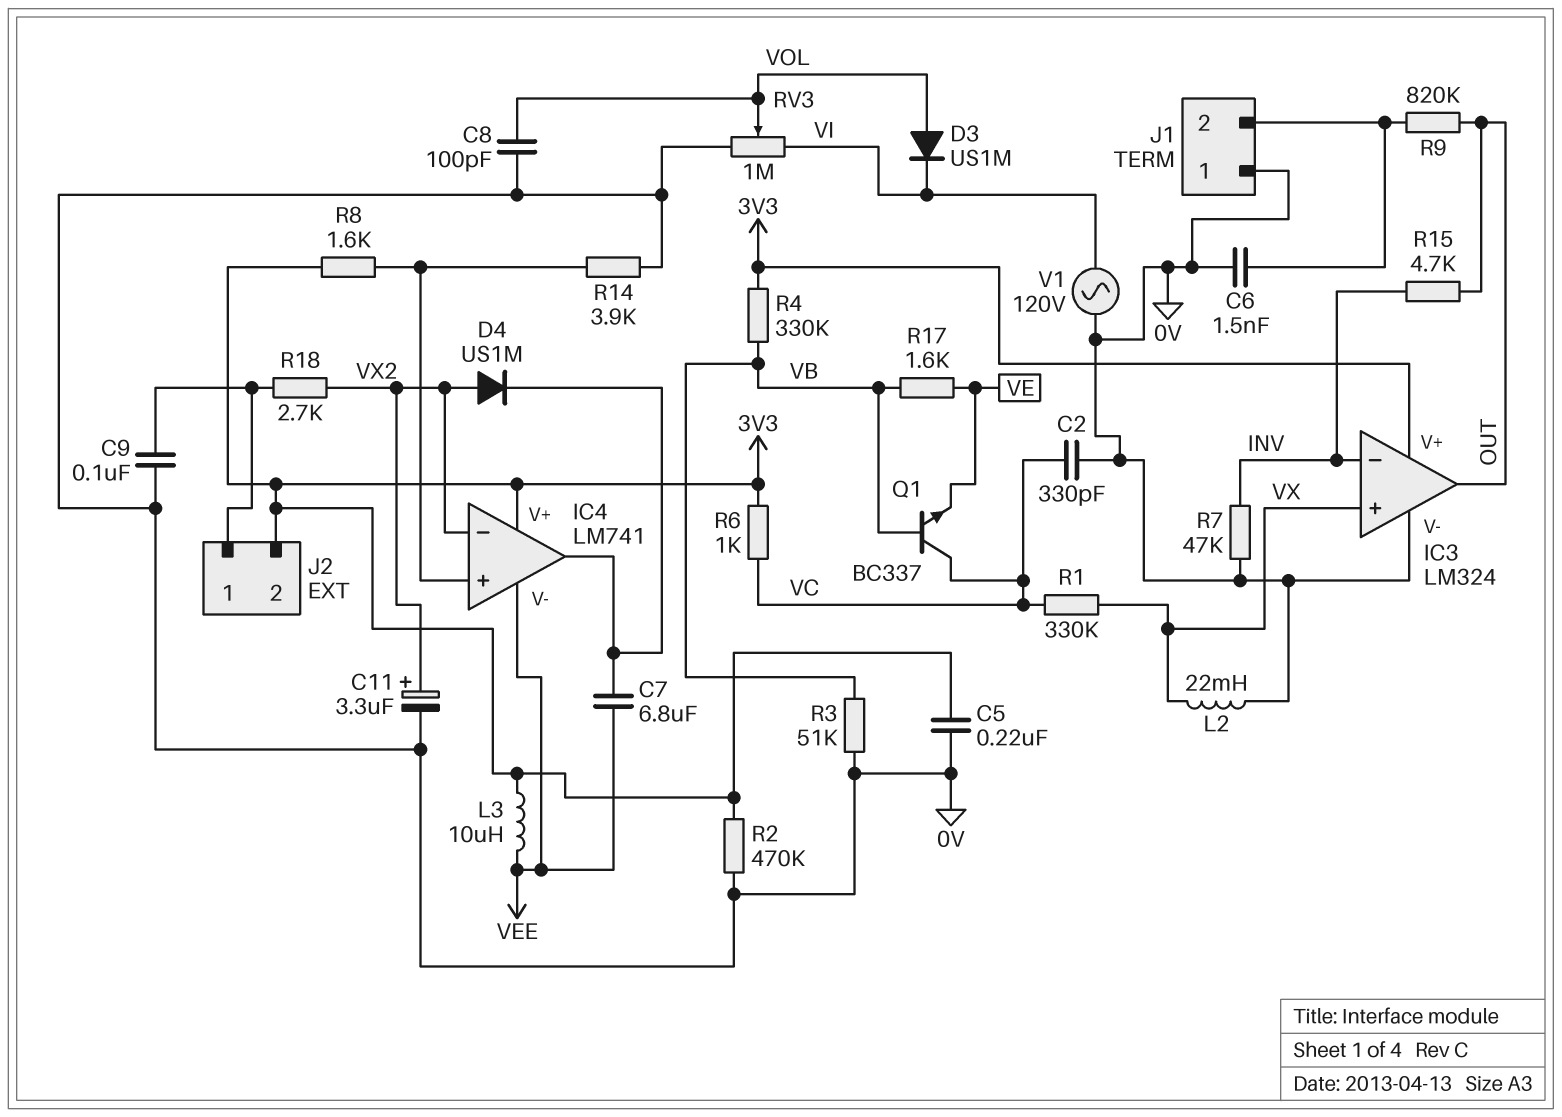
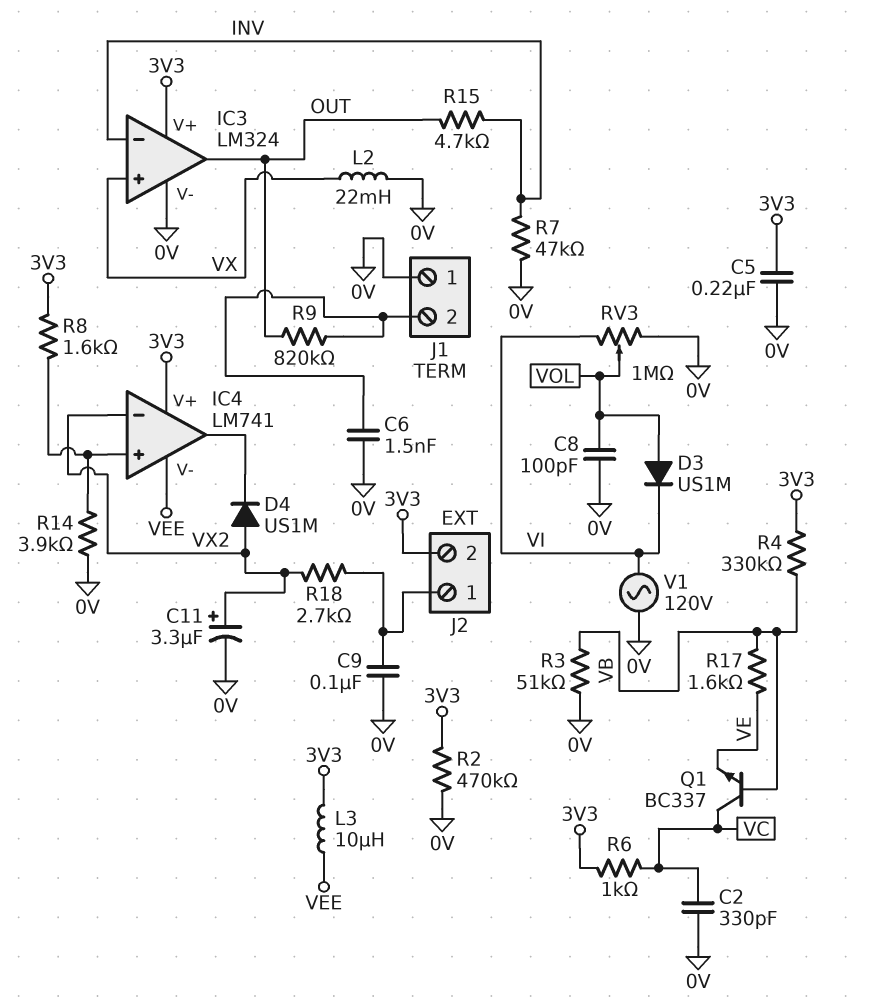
C7: 6.8uF (IC4/out, VEE) -> none
R1: 330k (VC, VX) -> none

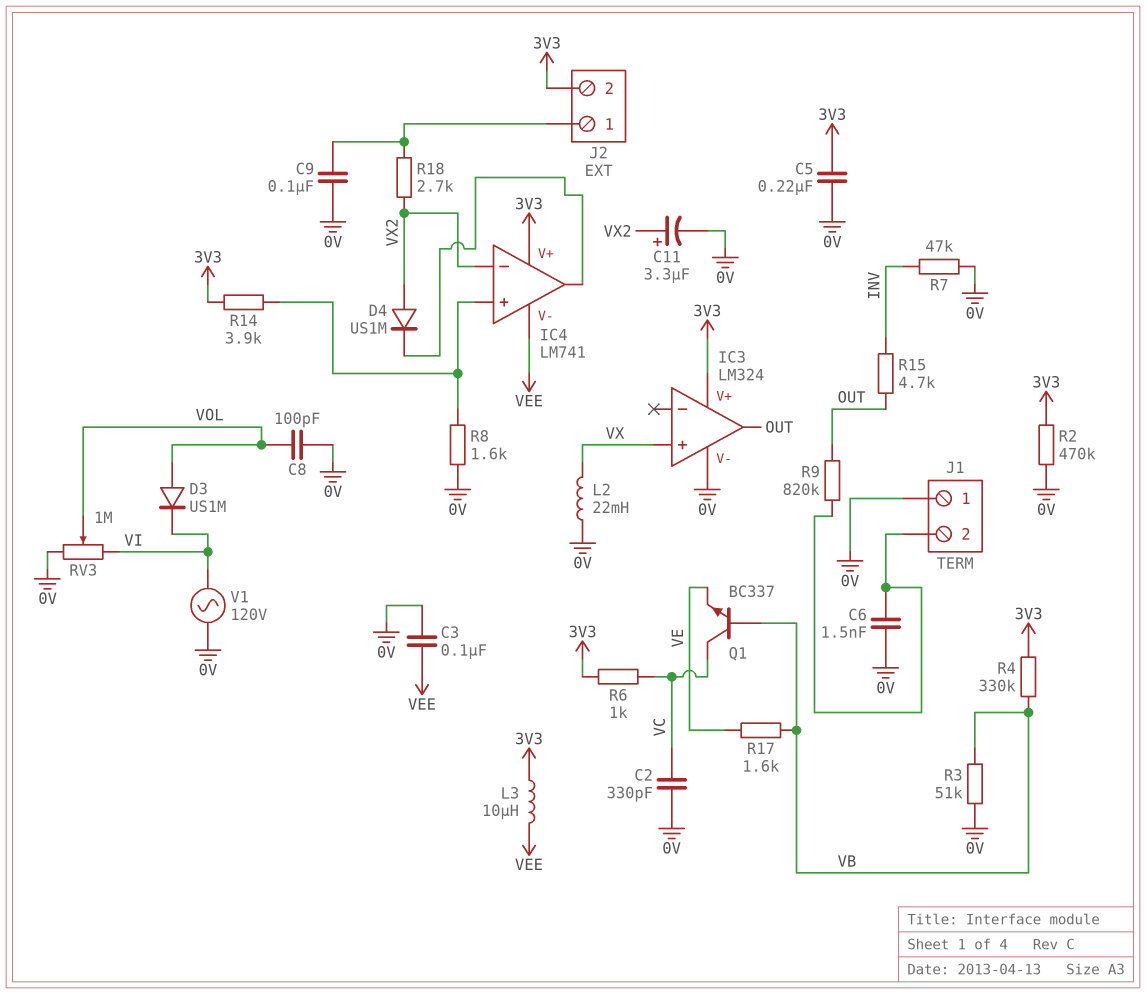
C3: none -> 100nF (0V, VEE)
IC3 pin in-: INV -> none
R8: 1.6k (3V3, IC4/in+) -> 1.6k (0V, IC4/in+)
R14: 3.9k (0V, IC4/in+) -> 3.9k (3V3, IC4/in+)

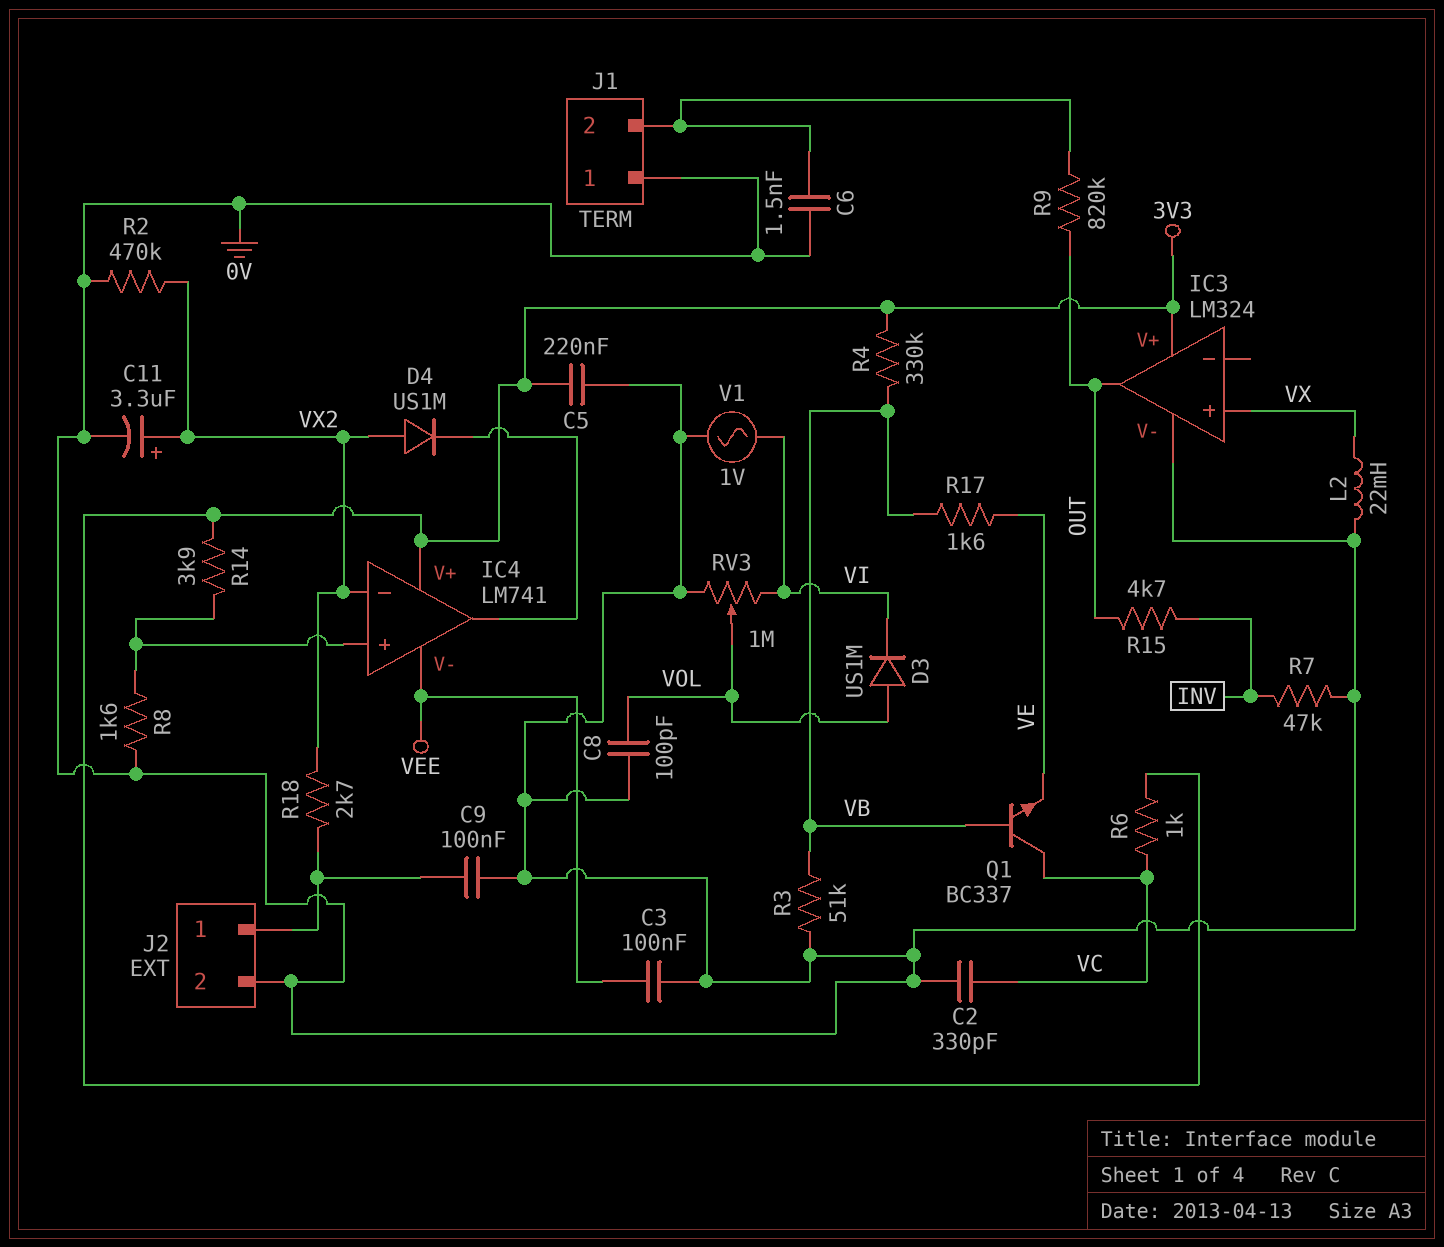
J2 pin 2: 3V3 -> 0V
L3: 10uH (3V3, VEE) -> none
R2: 470k (0V, 3V3) -> 470k (0V, VX2)
V1: AC 120V (0V, VI) -> AC 1V (0V, VI)

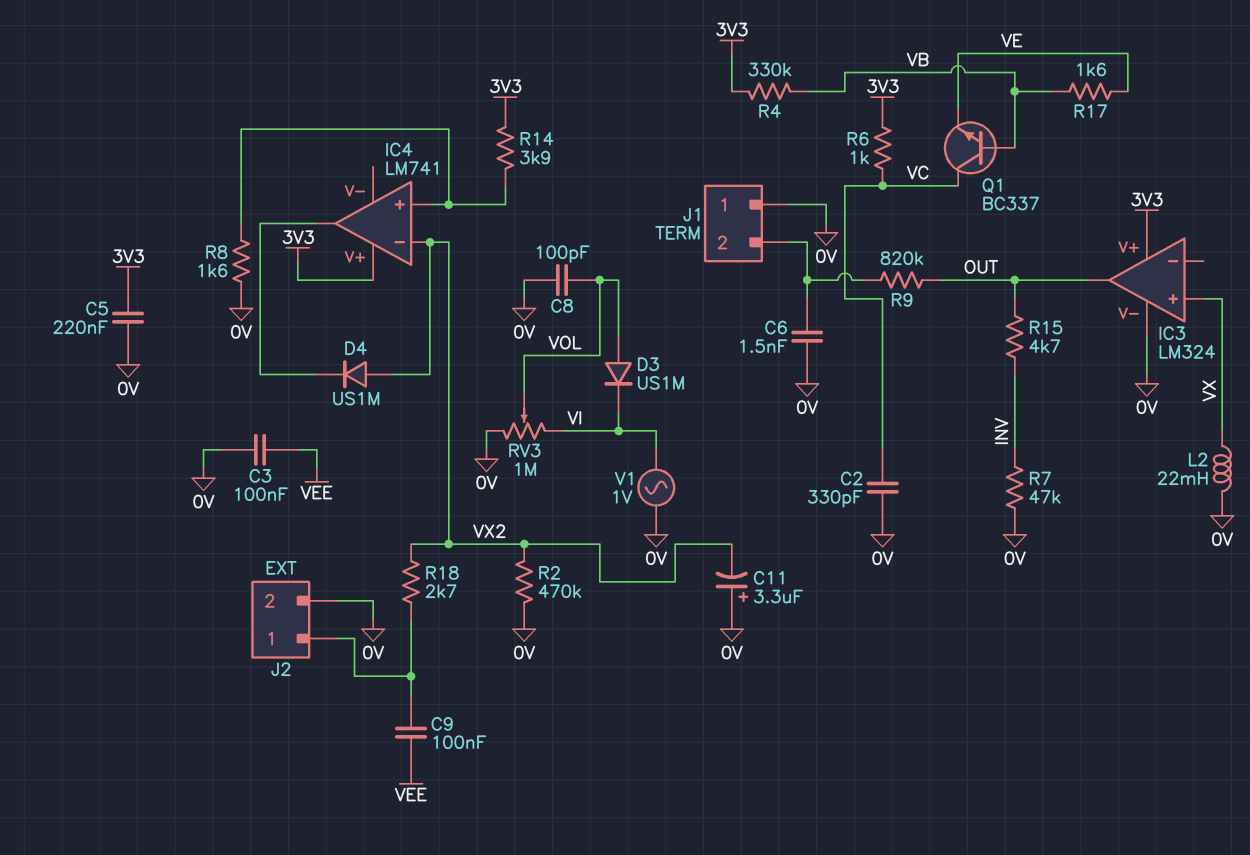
C9: 100nF (0V, J2/1) -> 100nF (J2/1, VEE)
C11: 3.3uF (plus VX2, minus 0V) -> 3.3uF (plus 0V, minus VX2)
IC4 pin V-: VEE -> none
R3: 51k (0V, VB) -> none

